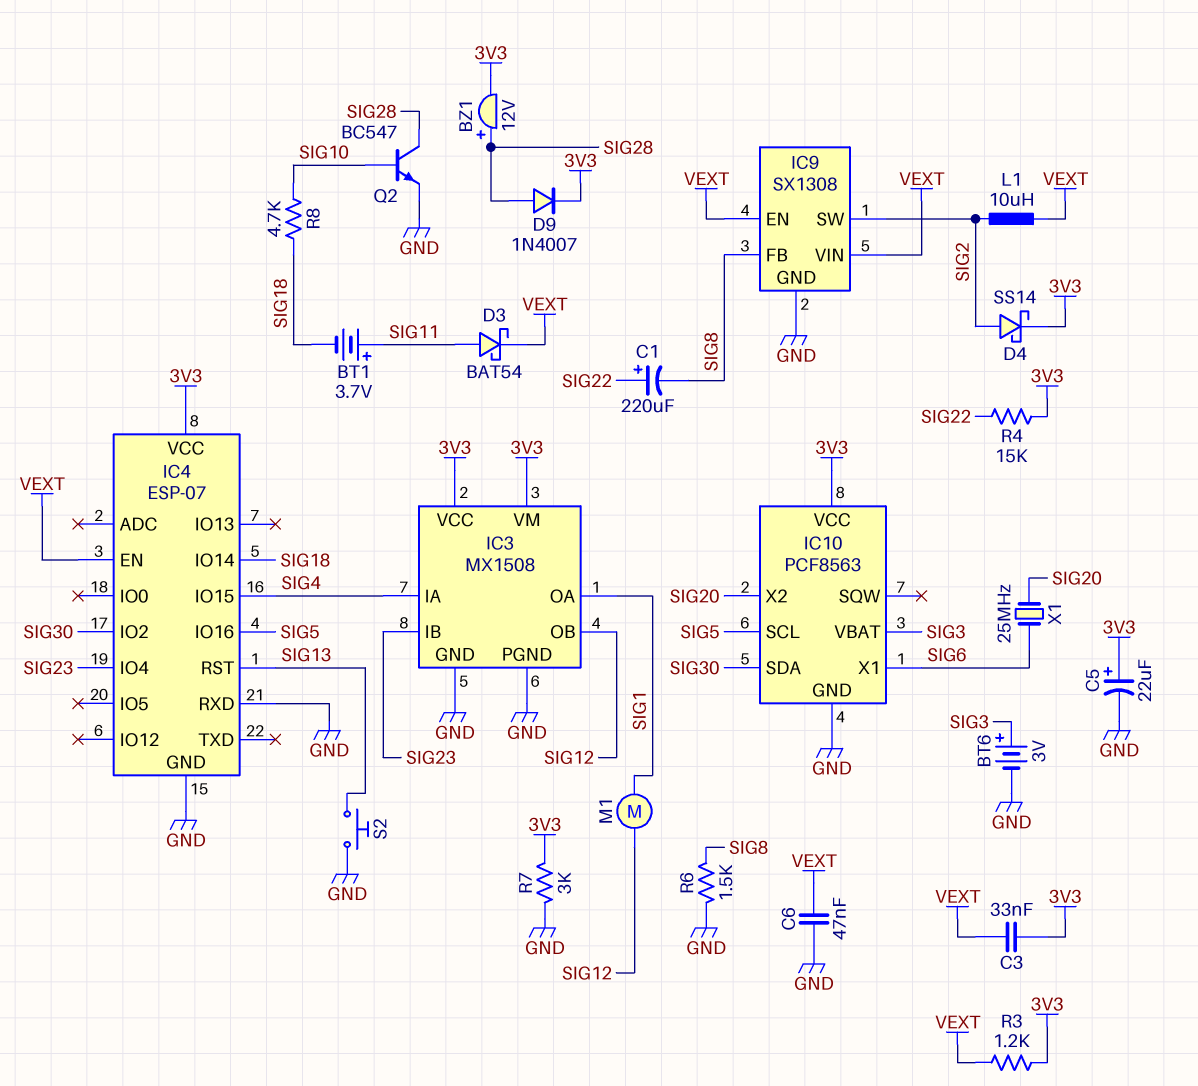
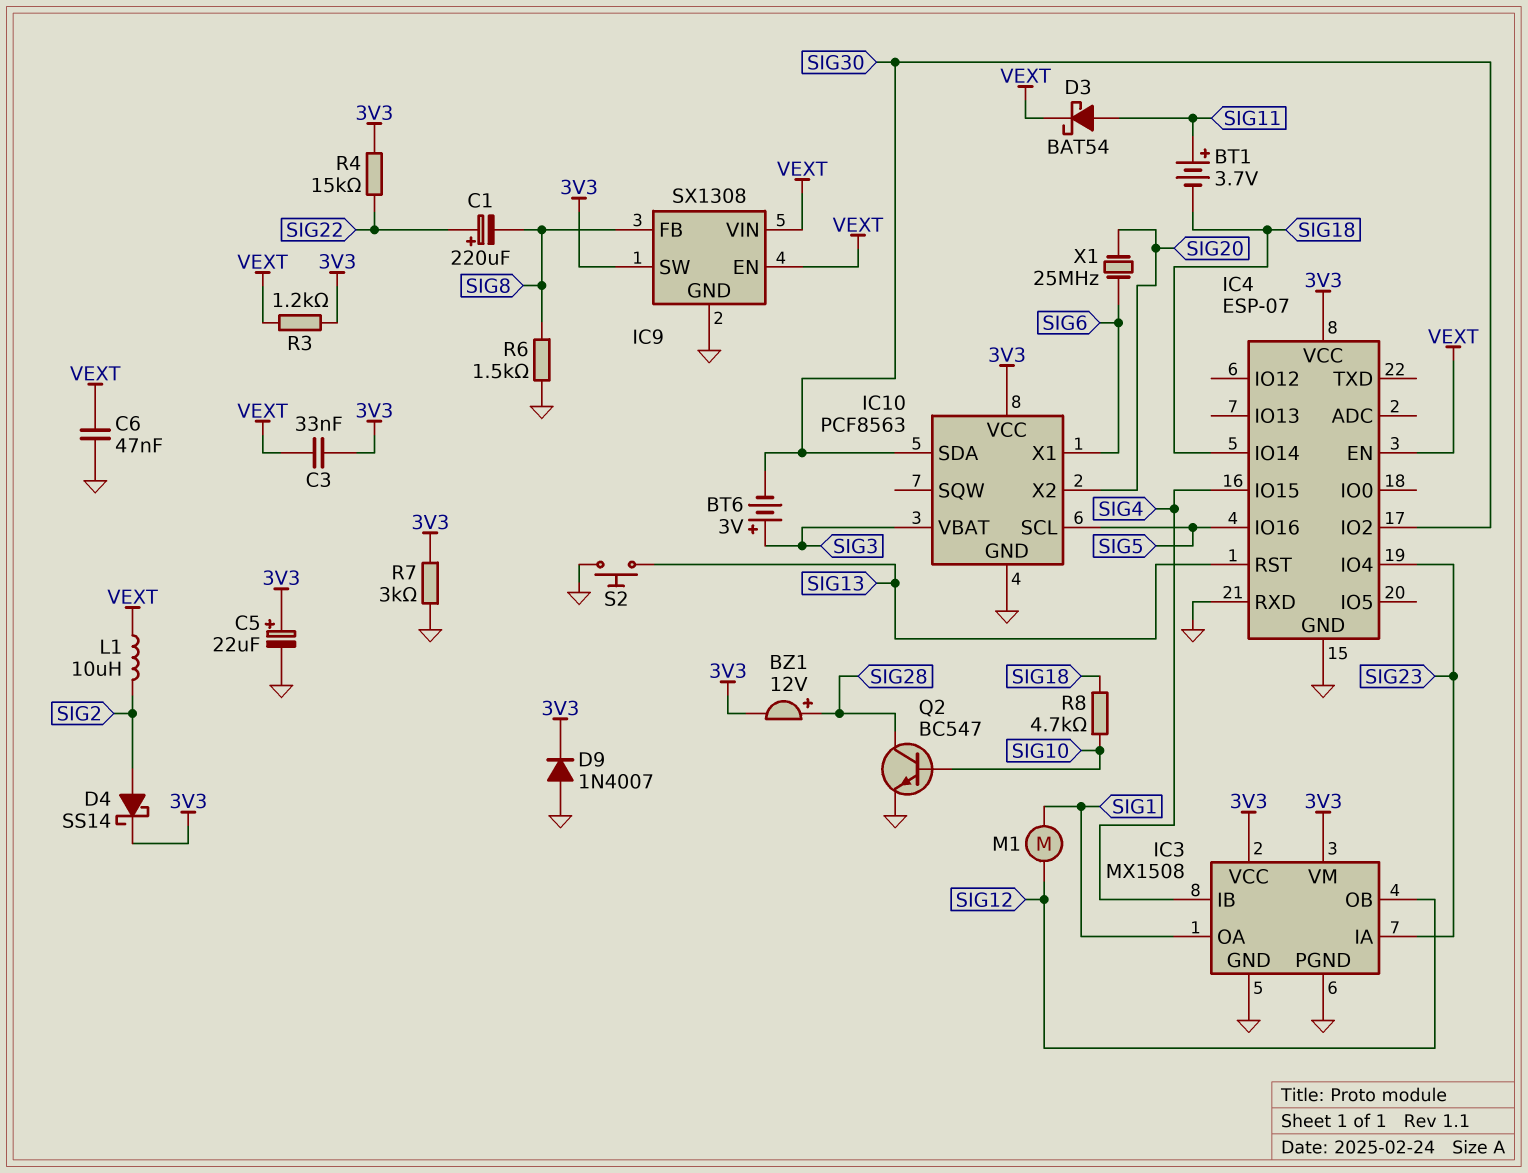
BT6: 3V (plus SIG3, minus GND) -> 3V (plus SIG3, minus SIG30)
D9: diode 1N4007 (A SIG28, K 3V3) -> diode 1N4007 (A GND, K 3V3)
IC3 pin IA: SIG4 -> SIG23
IC3 pin IB: SIG23 -> SIG4
IC9 pin SW: SIG2 -> 3V3

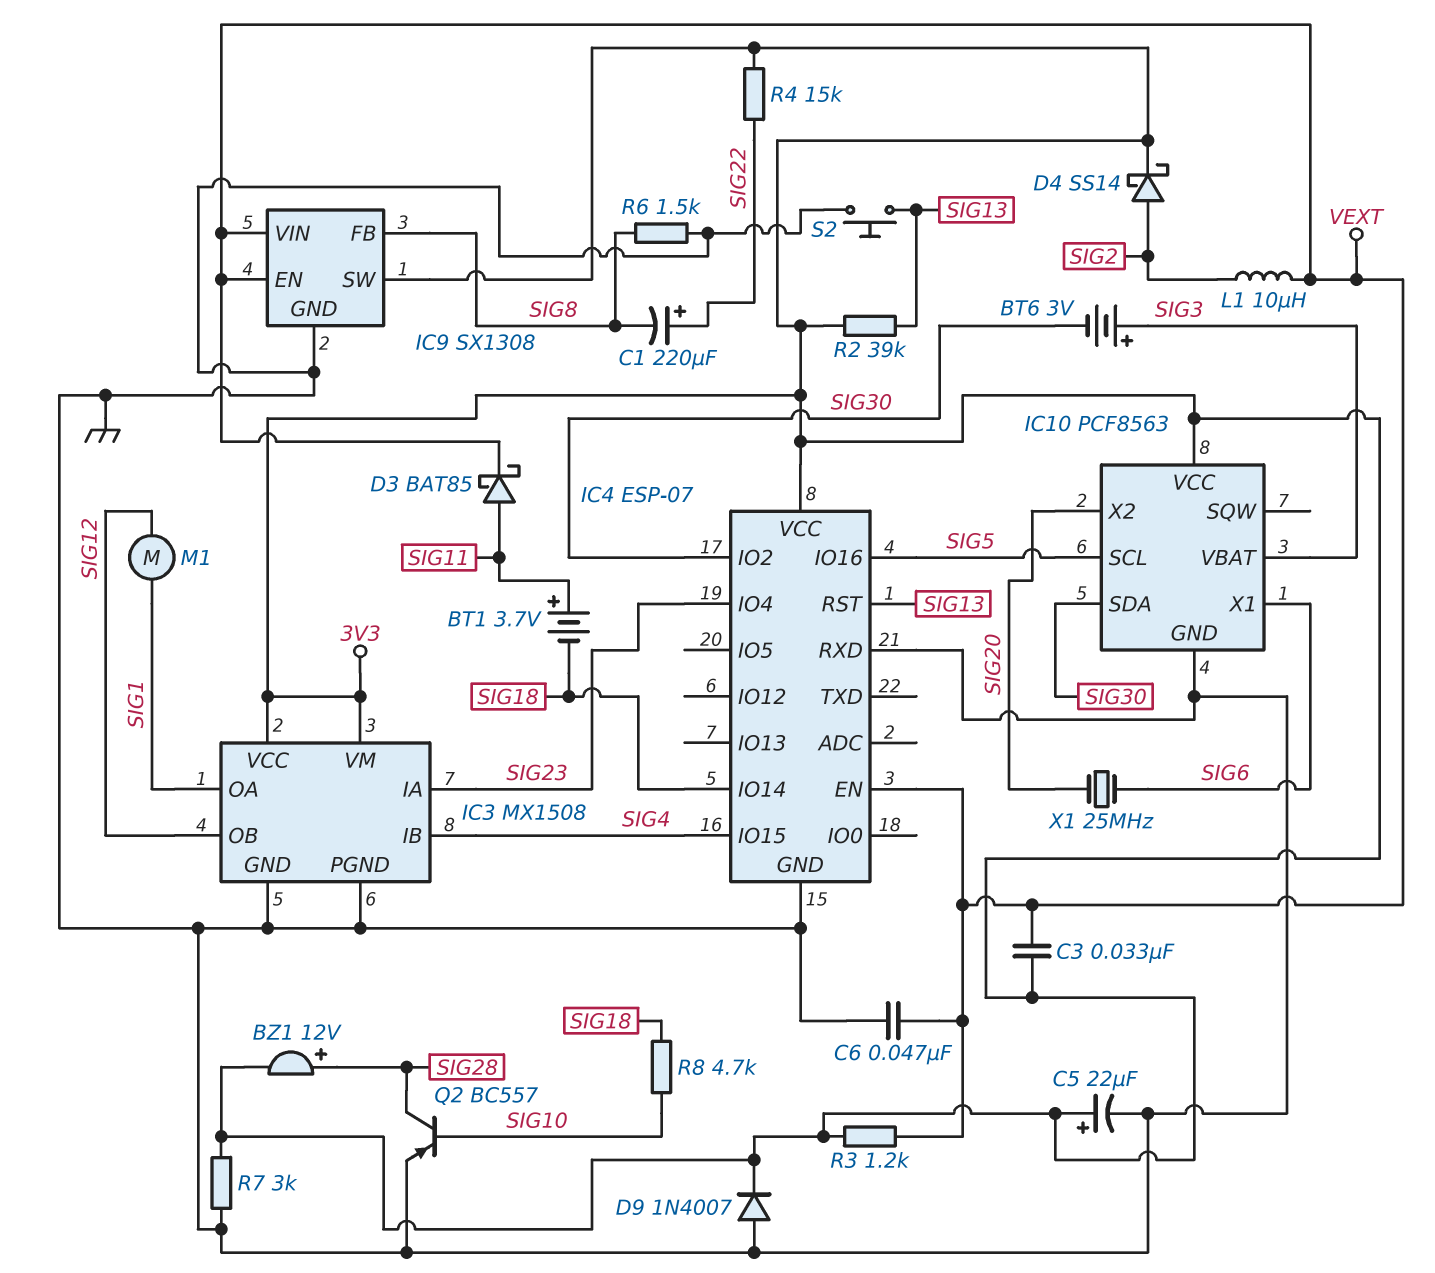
D3: schottky BAT54 (A SIG11, K VEXT) -> schottky BAT85 (A SIG11, K VEXT)
Q2: NPN BC547 (B SIG10, C SIG28, E GND) -> PNP BC557 (B SIG10, C SIG28, E GND)
R2: none -> 39k (3V3, SIG13)

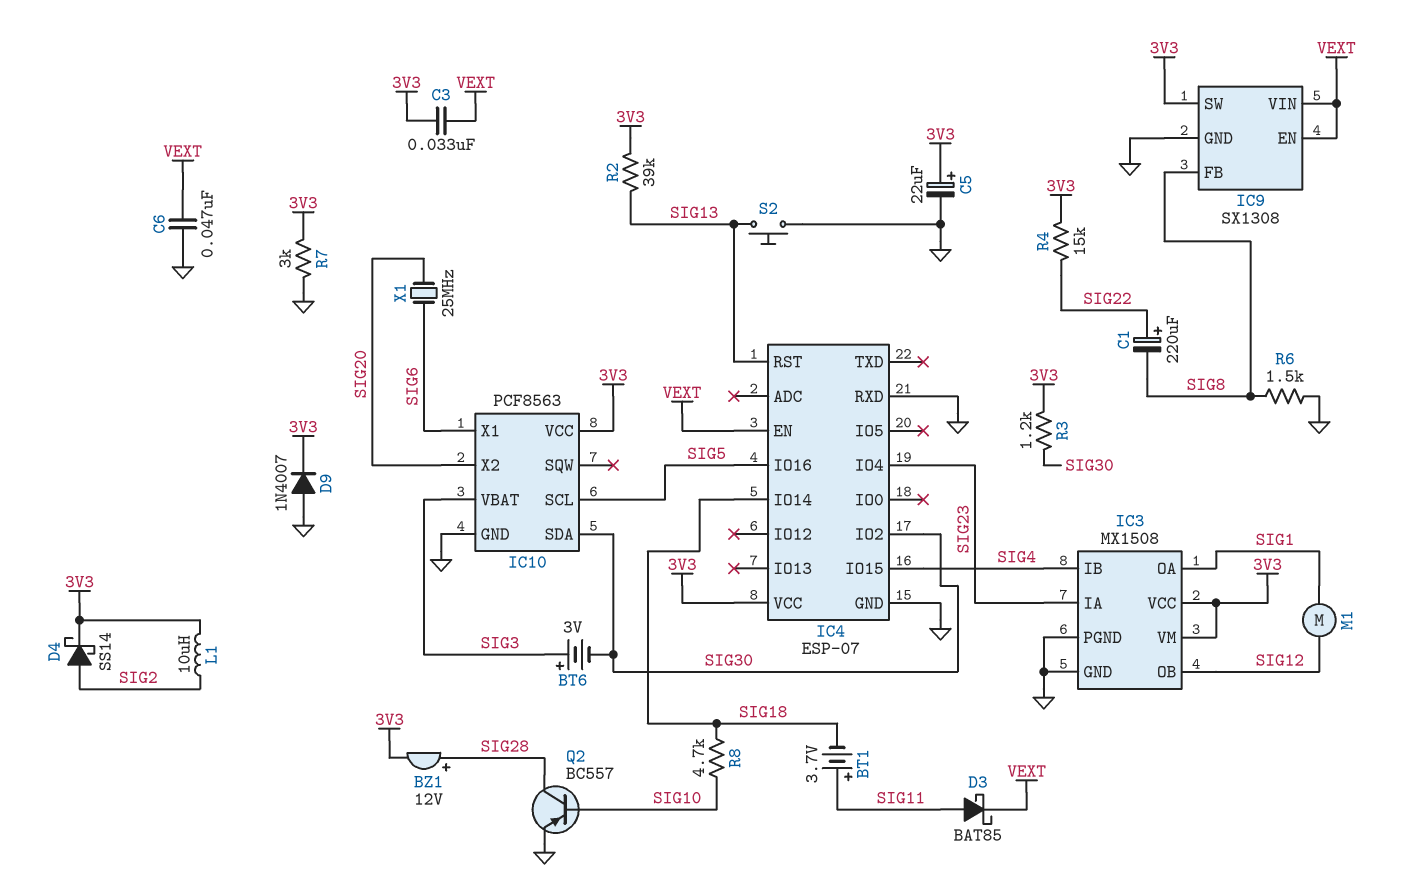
L1: 10uH (SIG2, VEXT) -> 10uH (3V3, SIG2)
R3: 1.2k (3V3, VEXT) -> 1.2k (3V3, SIG30)

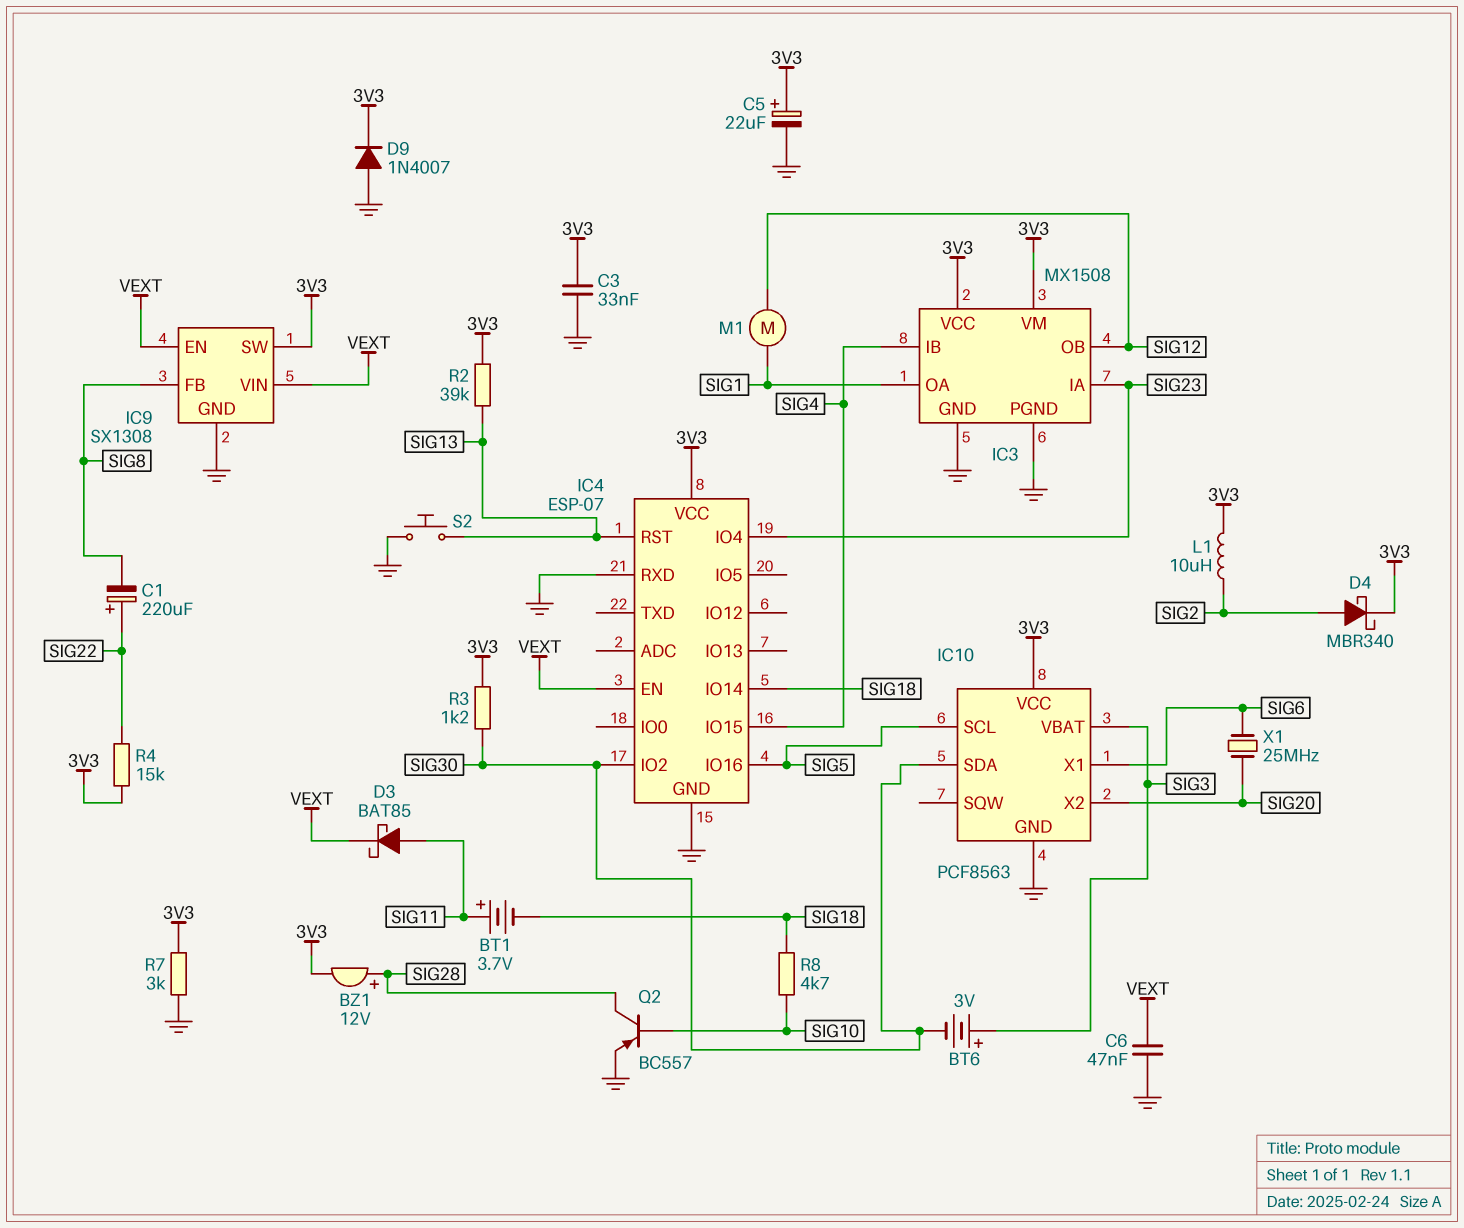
C3: 33nF (3V3, VEXT) -> 33nF (3V3, GND)
D4: schottky SS14 (A SIG2, K 3V3) -> schottky MBR340 (A SIG2, K 3V3)
R6: 1.5k (GND, SIG8) -> none

